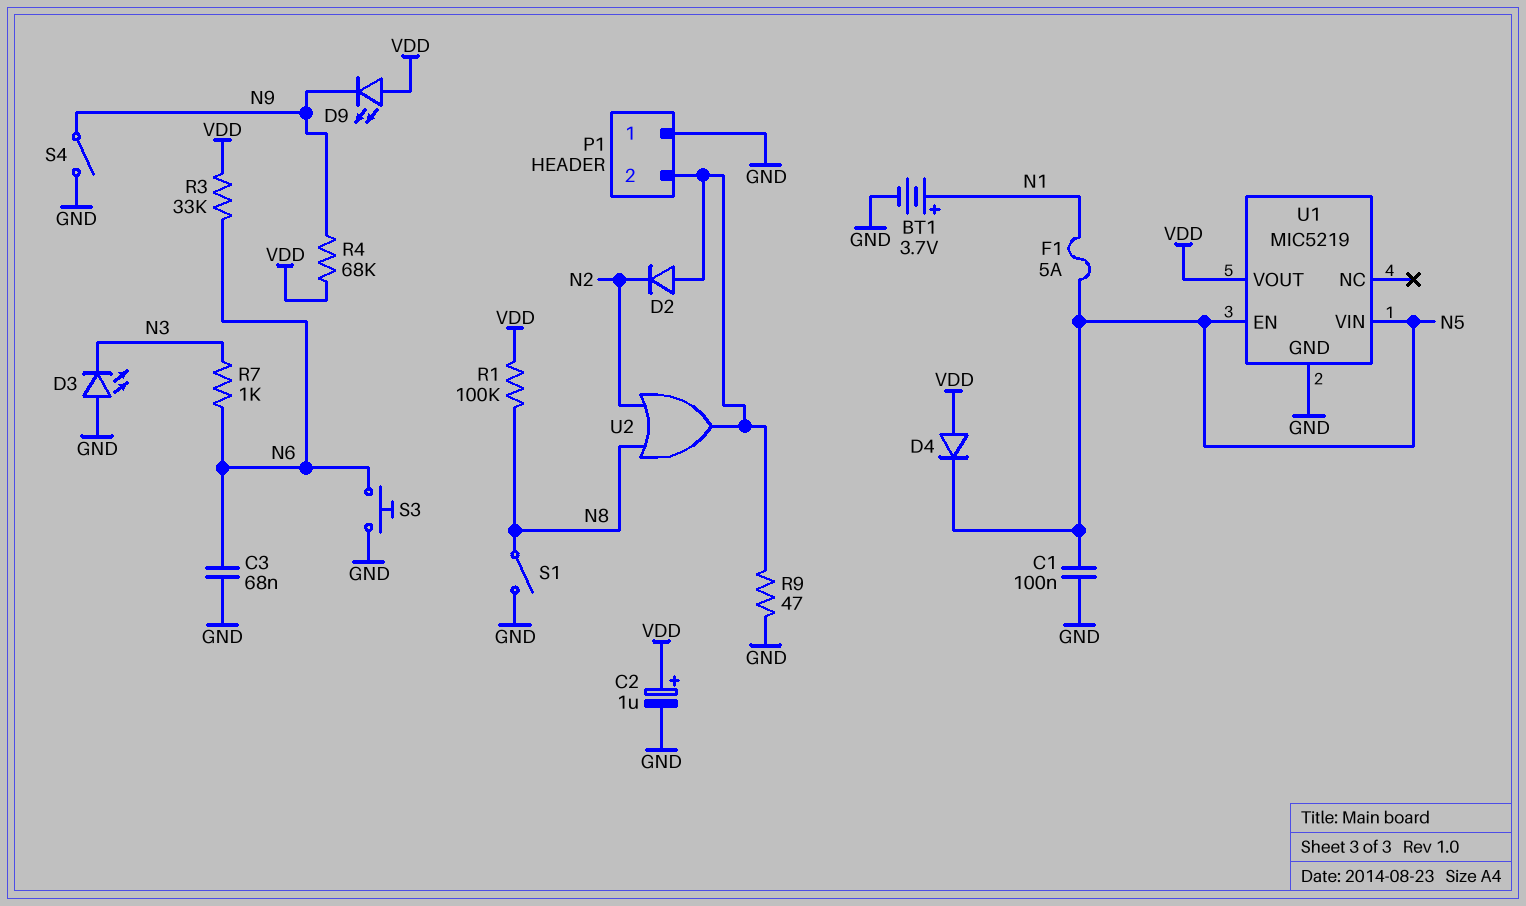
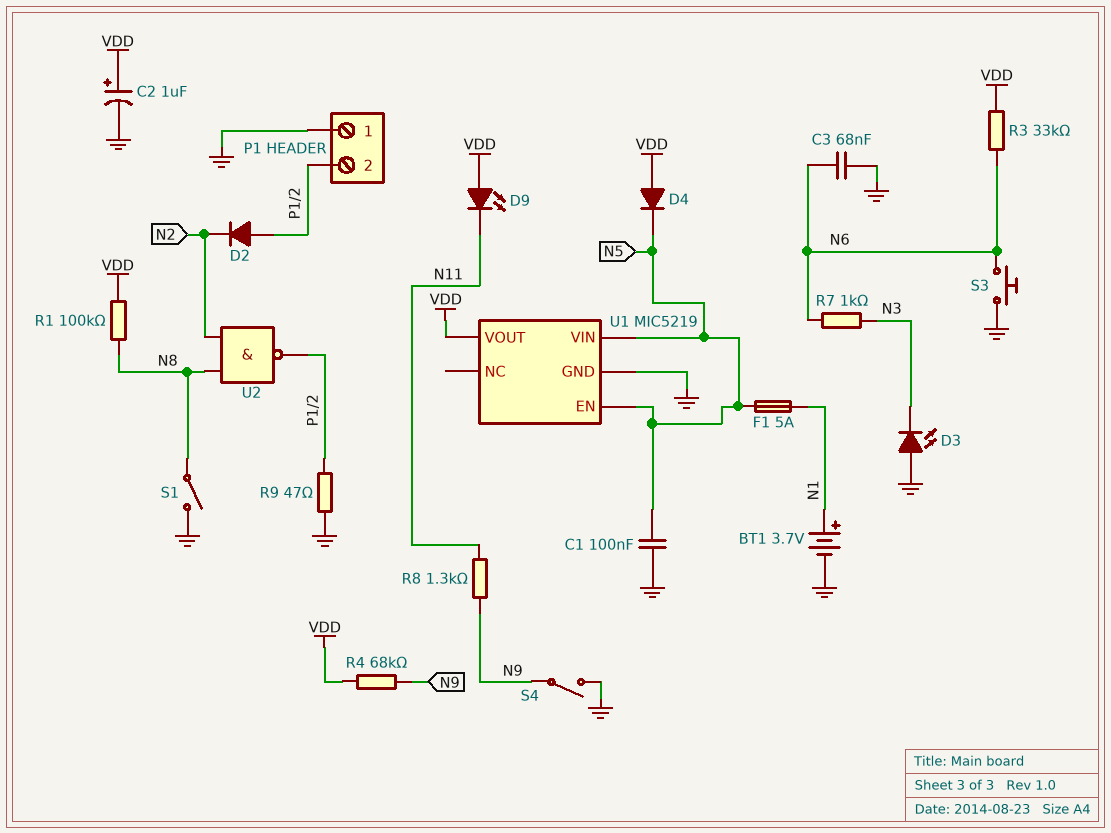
D9: LED (A VDD, K N9) -> LED (A VDD, K N11)
R8: none -> 1.3k (N9, N11)
U2: OR (in N2, in N8, out P1/2) -> NAND (in N2, in N8, out P1/2)

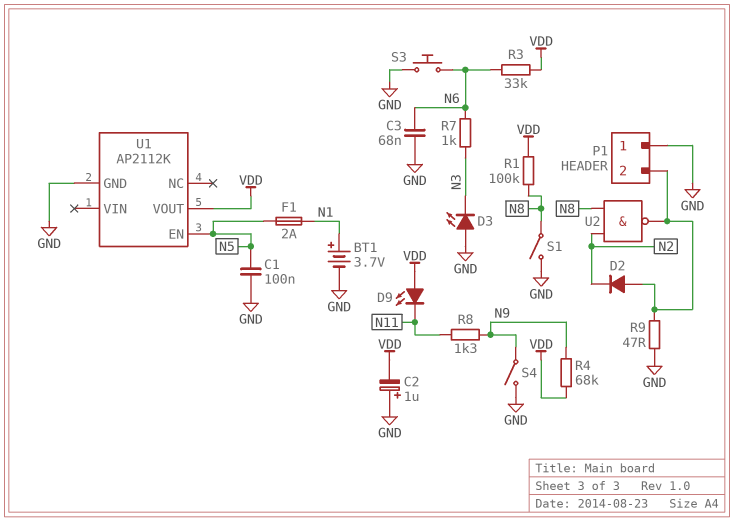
C2: 1uF (plus VDD, minus GND) -> 1uF (plus GND, minus VDD)
D4: diode (A VDD, K N5) -> none
F1: 5A (N1, N5) -> 2A (N1, N5)
U1: MIC5219 -> AP2112K
U1 pin VIN: N5 -> none

